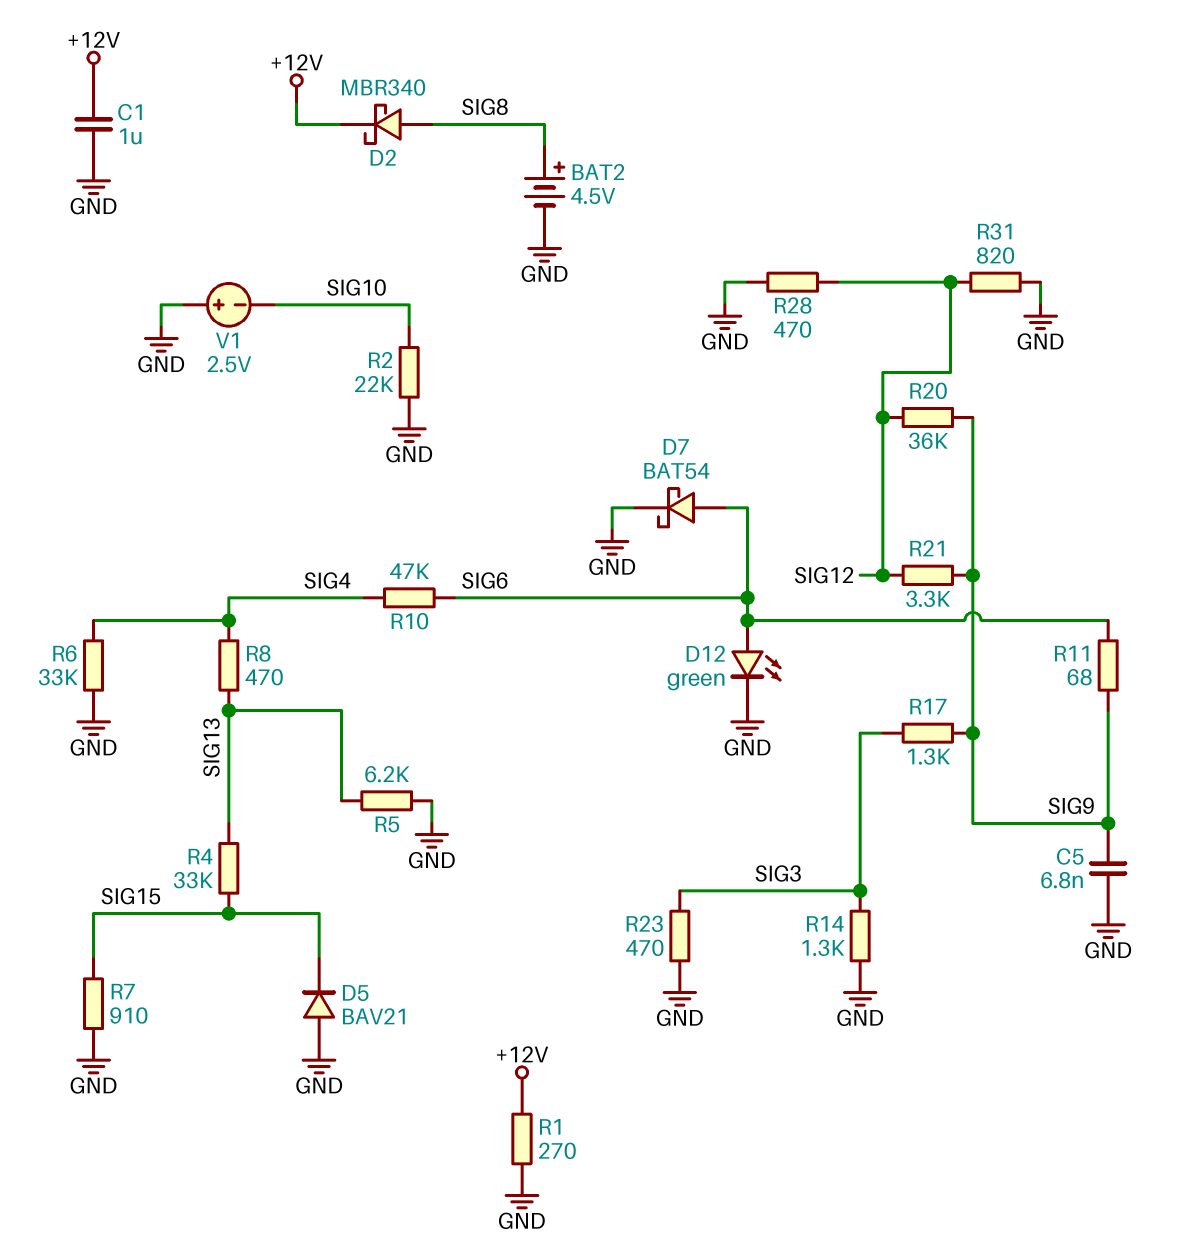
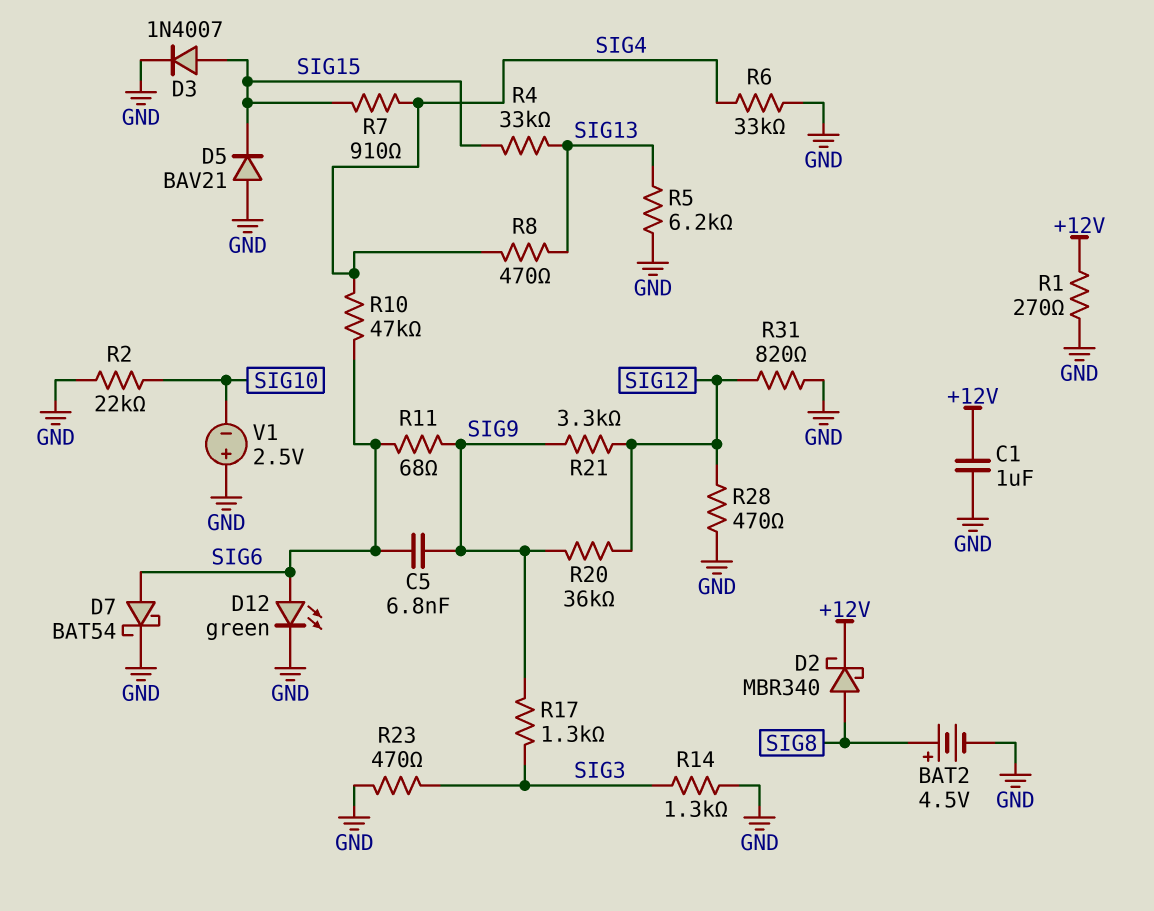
C5: 6.8nF (GND, SIG9) -> 6.8nF (SIG6, SIG9)
D3: none -> diode 1N4007 (A SIG15, K GND)
R7: 910 (GND, SIG15) -> 910 (SIG4, SIG15)

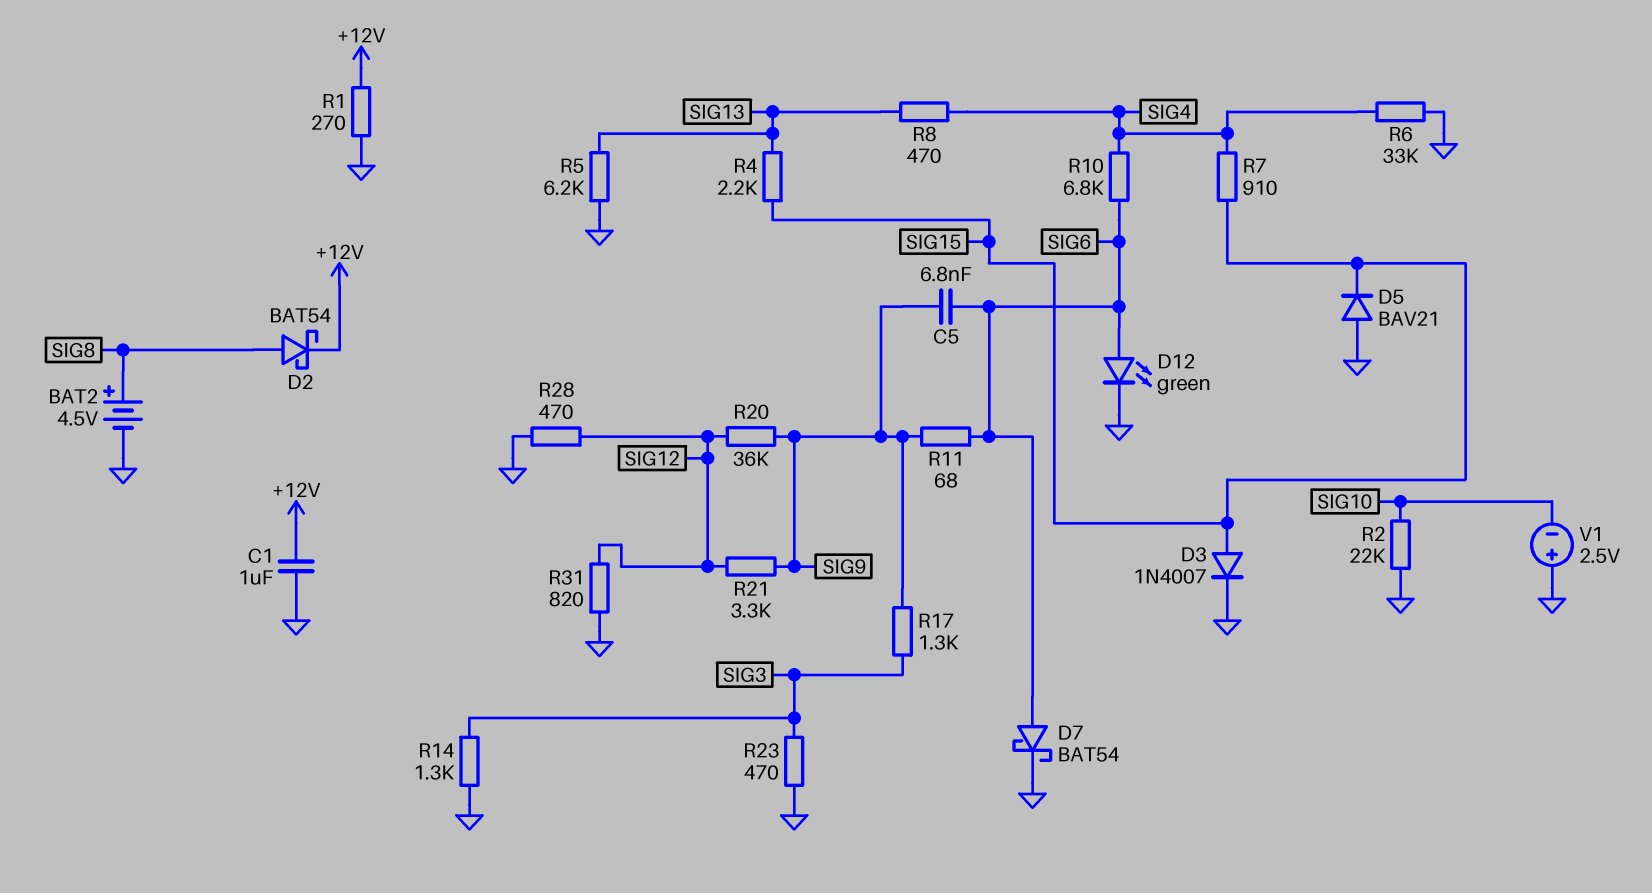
D2: schottky MBR340 (A SIG8, K +12V) -> schottky BAT54 (A SIG8, K +12V)
R4: 33k (SIG13, SIG15) -> 2.2k (SIG13, SIG15)
R10: 47k (SIG4, SIG6) -> 6.8k (SIG4, SIG6)

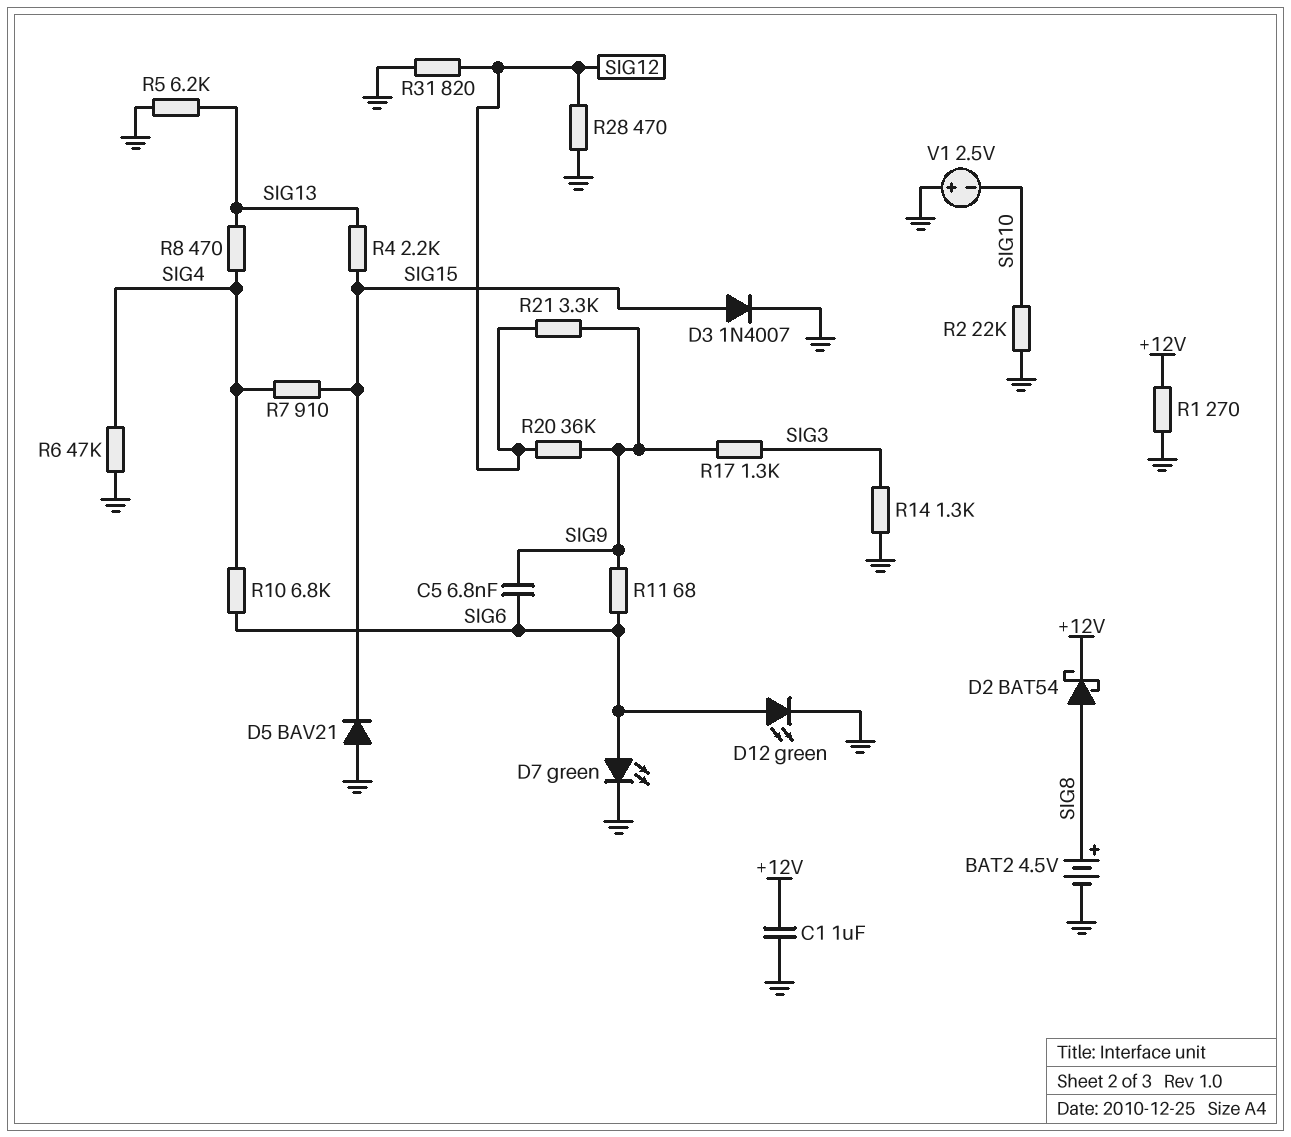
D7: schottky BAT54 (A SIG6, K GND) -> LED green (A SIG6, K GND)
R6: 33k (GND, SIG4) -> 47k (GND, SIG4)
R23: 470 (GND, SIG3) -> none

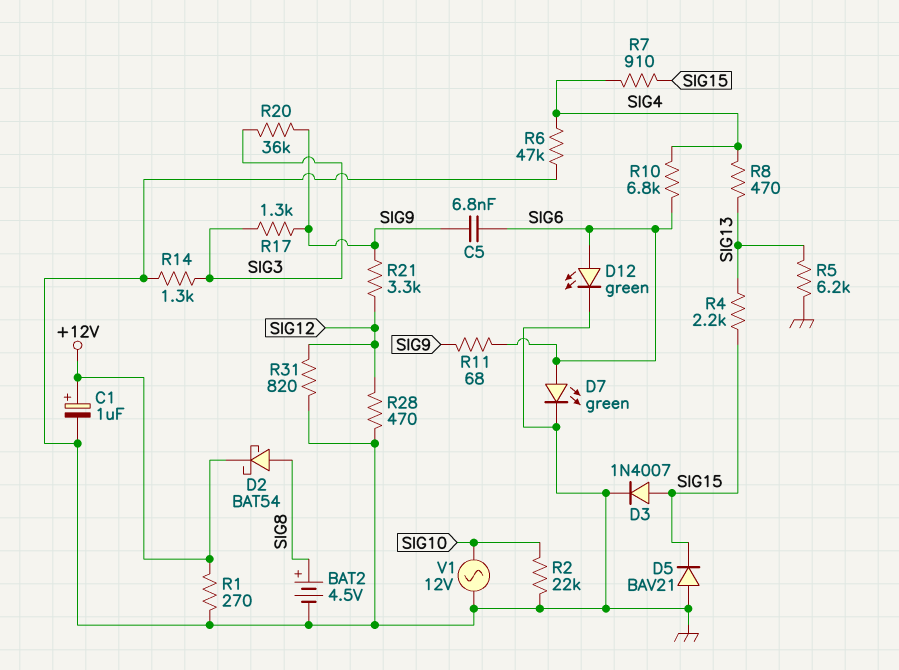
C1: 1uF (+12V, GND) -> 1uF (plus +12V, minus GND)
R20: 36k (SIG9, SIG12) -> 36k (SIG3, SIG9)
V1: 2.5V (plus GND, minus SIG10) -> AC 12V (GND, SIG10)

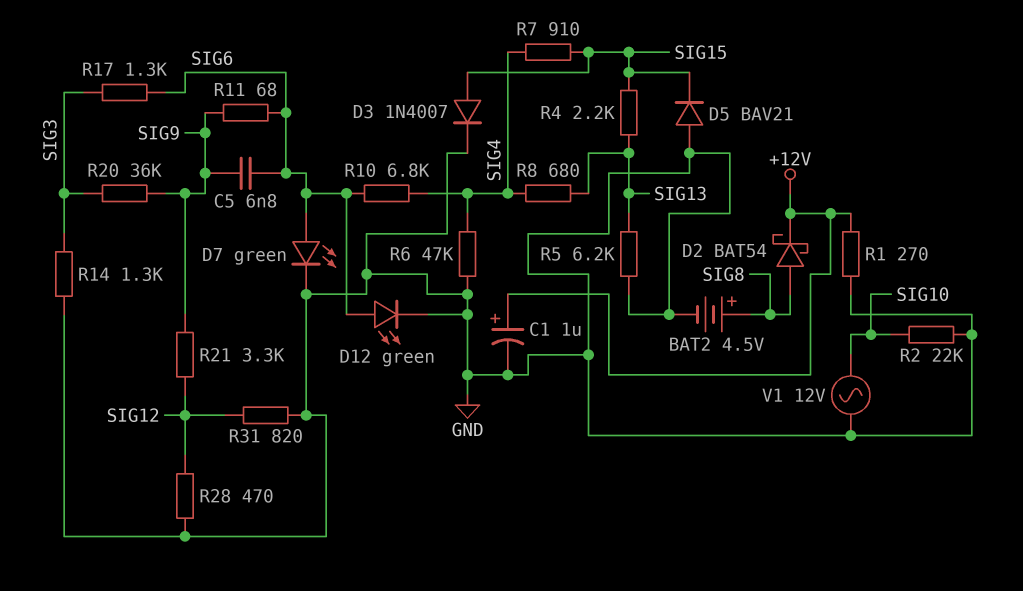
R8: 470 (SIG4, SIG13) -> 680 (SIG4, SIG13)
R17: 1.3k (SIG3, SIG9) -> 1.3k (SIG3, SIG6)

